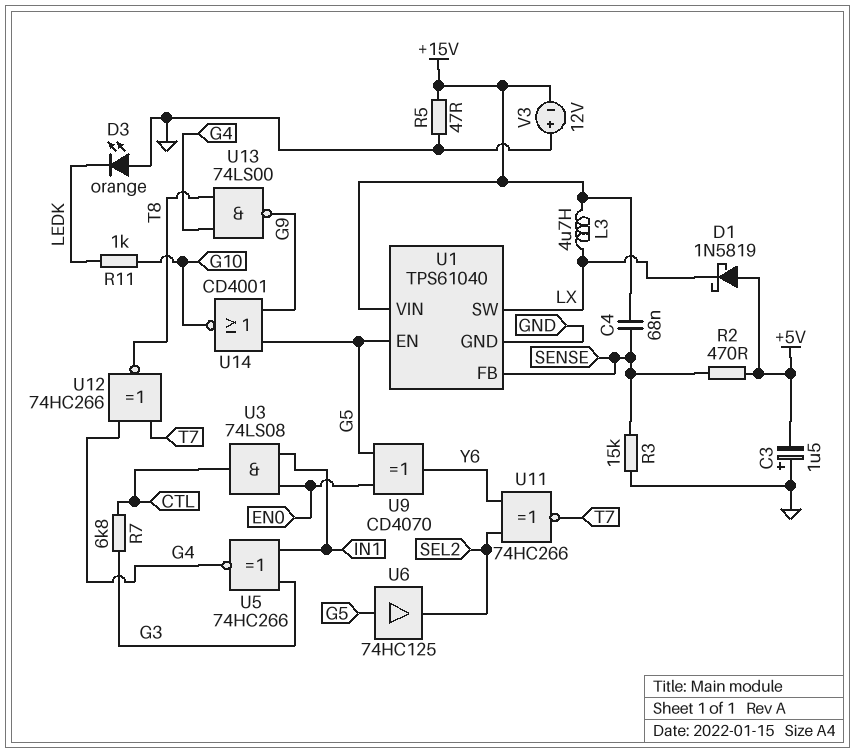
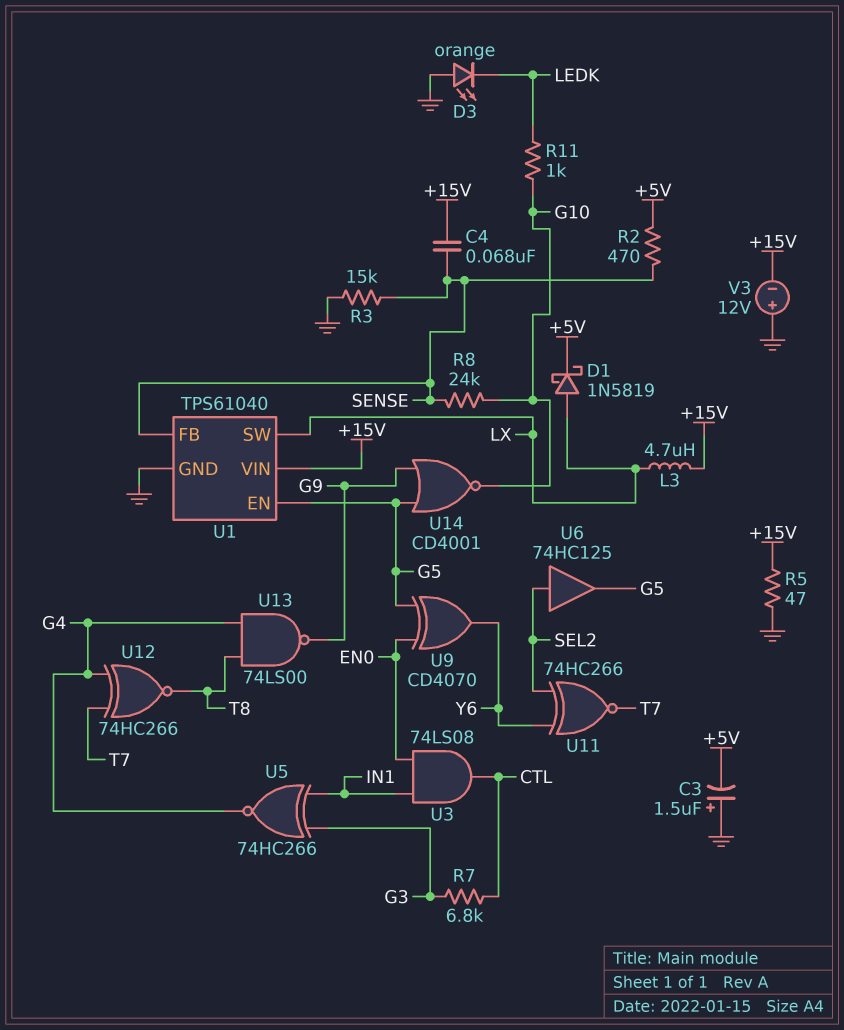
D1: schottky 1N5819 (A +5V, K LX) -> schottky 1N5819 (A LX, K +5V)
R8: none -> 24k (G10, SENSE)
U6: buffer 74HC125 (in G5, out SEL2) -> buffer 74HC125 (in SEL2, out G5)

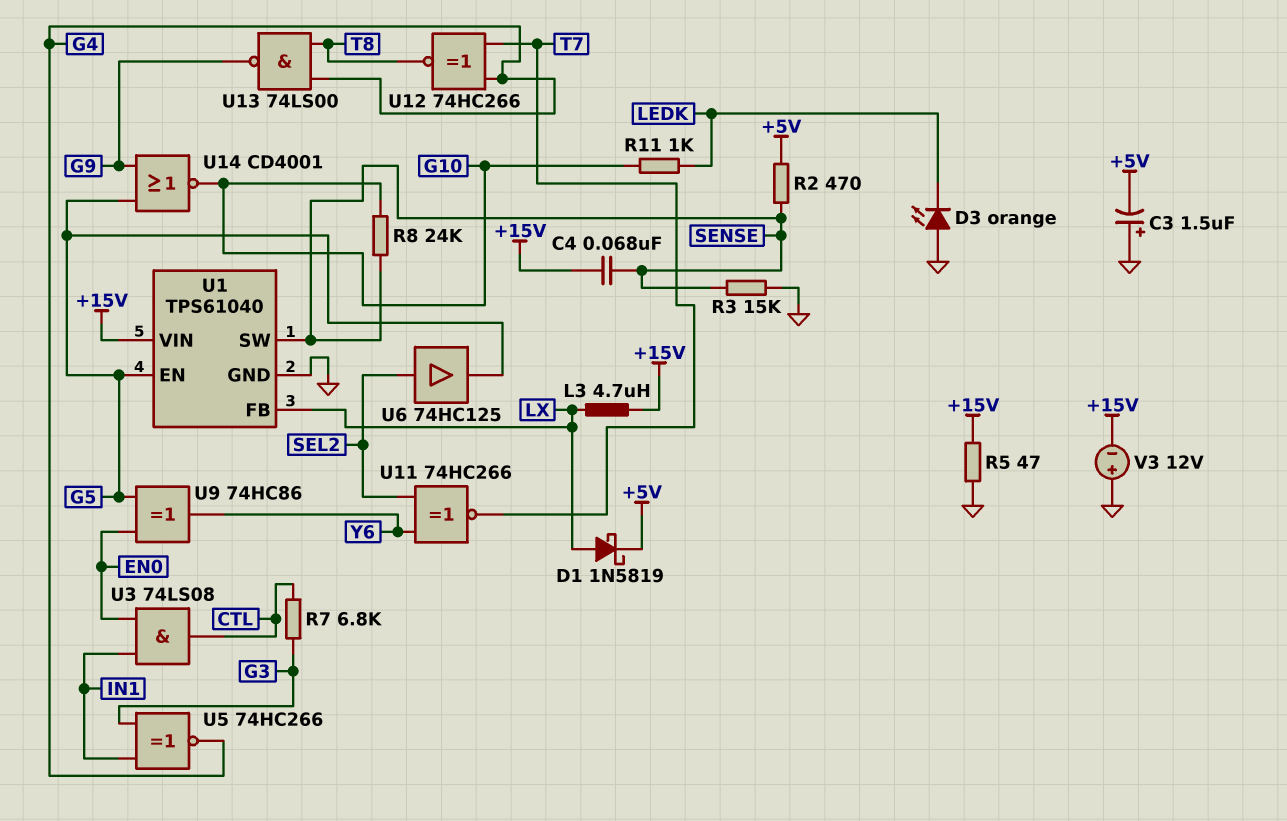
U1 pin FB: SENSE -> LX
U1 pin SW: LX -> SENSE
U9: XOR CD4070 (in EN0, in G5, out Y6) -> XOR 74HC86 (in EN0, in G5, out Y6)

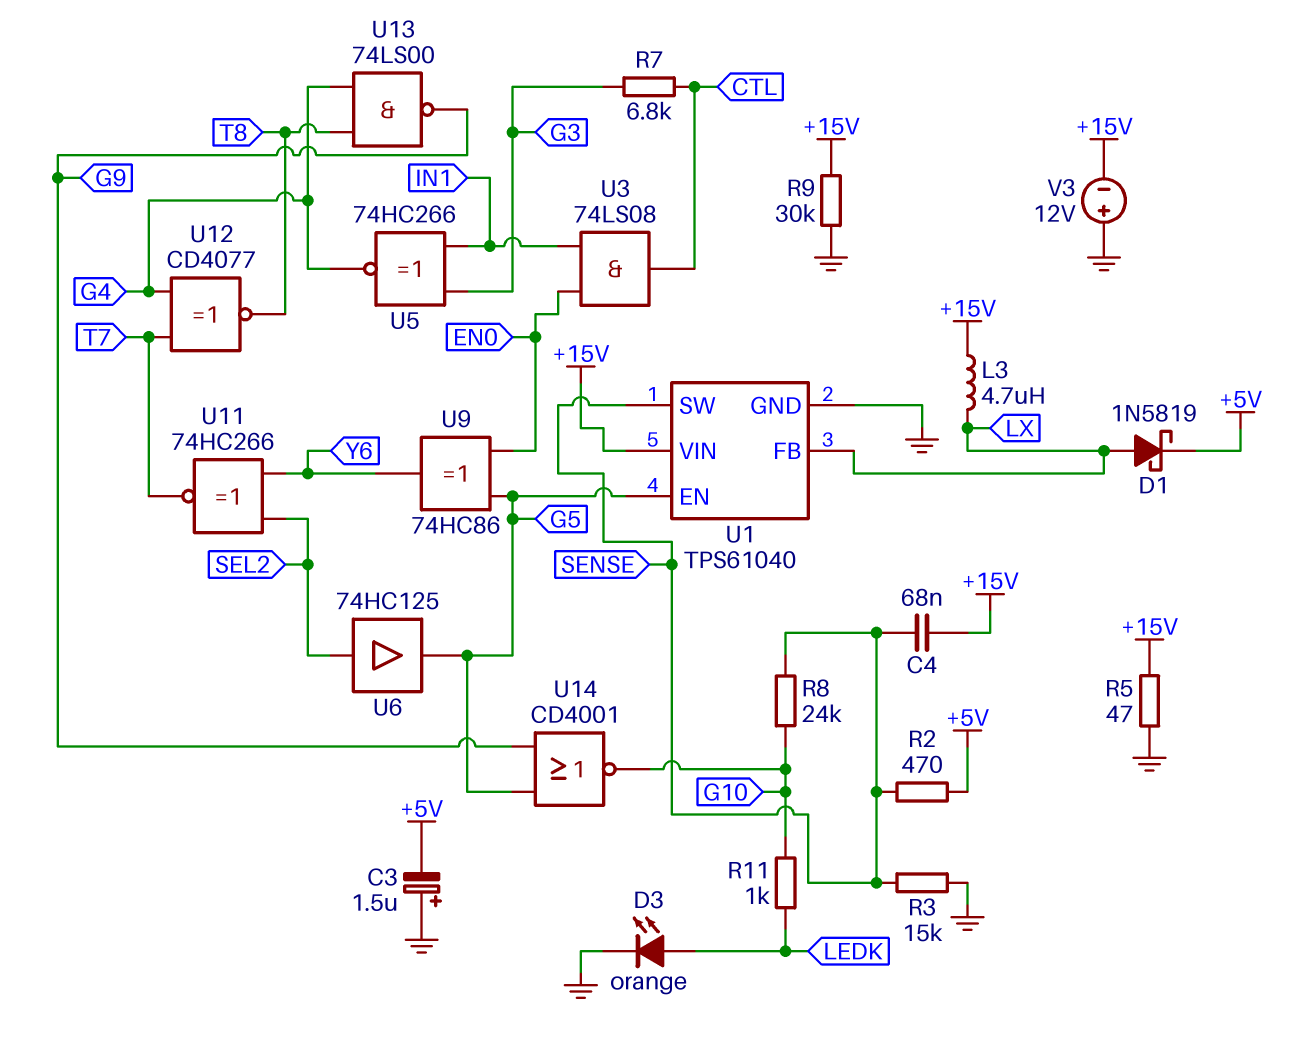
D3: LED orange (A GND, K LEDK) -> LED orange (A LEDK, K GND)
R9: none -> 30k (+15V, GND)
U12: XNOR 74HC266 (in G4, in T7, out T8) -> XNOR CD4077 (in G4, in T7, out T8)

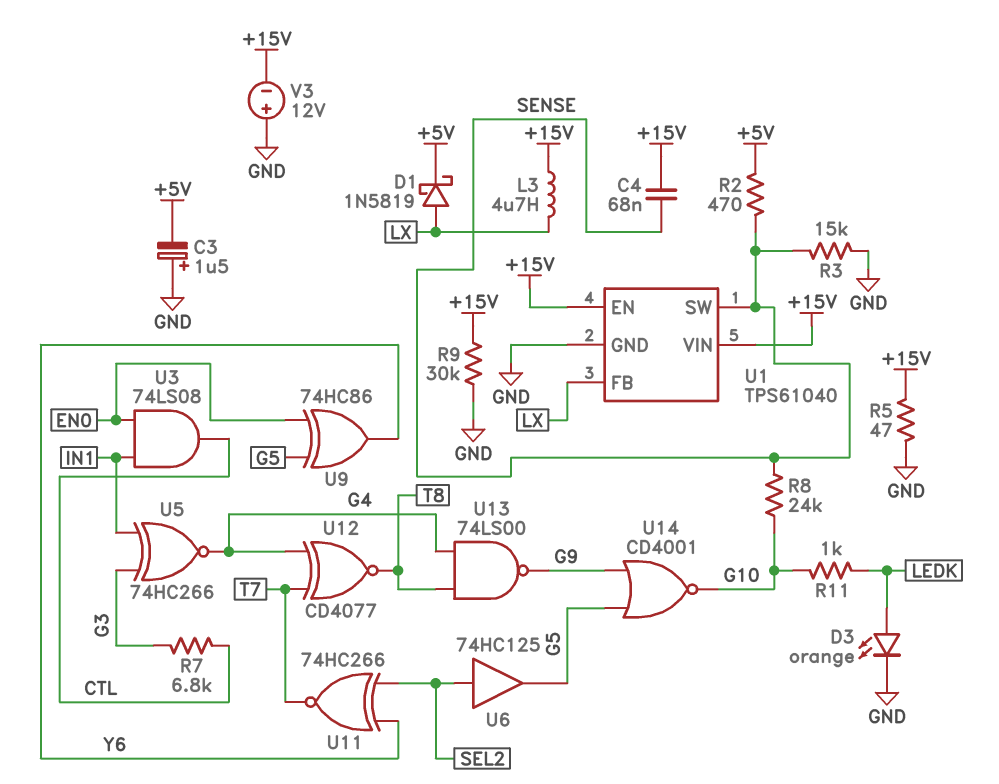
U1 pin EN: G5 -> +15V

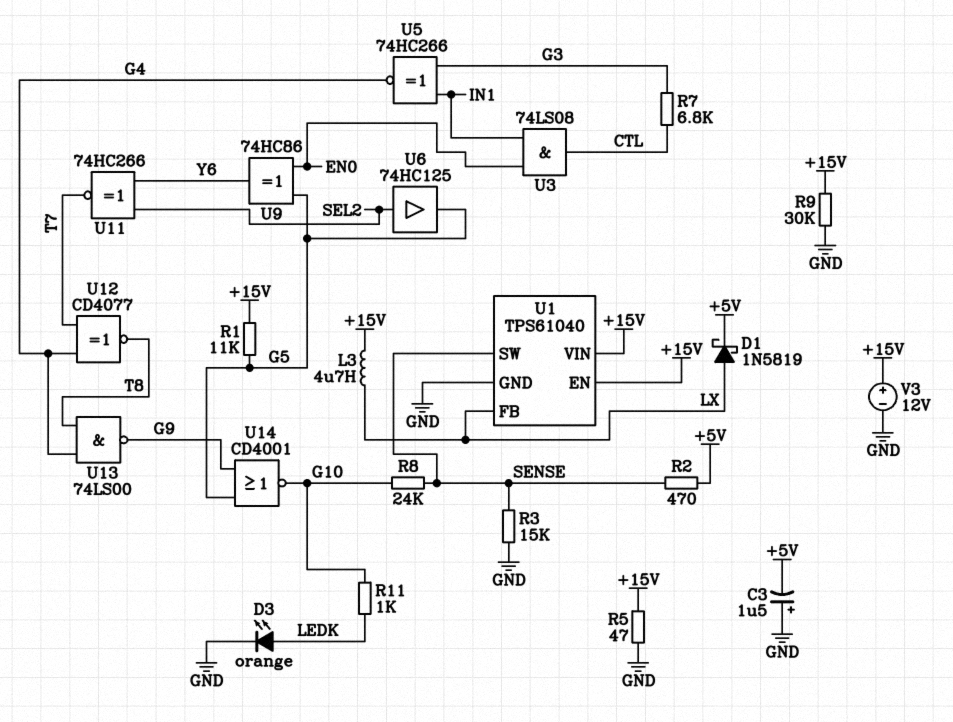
C4: 68nF (+15V, SENSE) -> none
R1: none -> 11k (+15V, G5)
V3: 12V (plus GND, minus +15V) -> 12V (plus +15V, minus GND)

